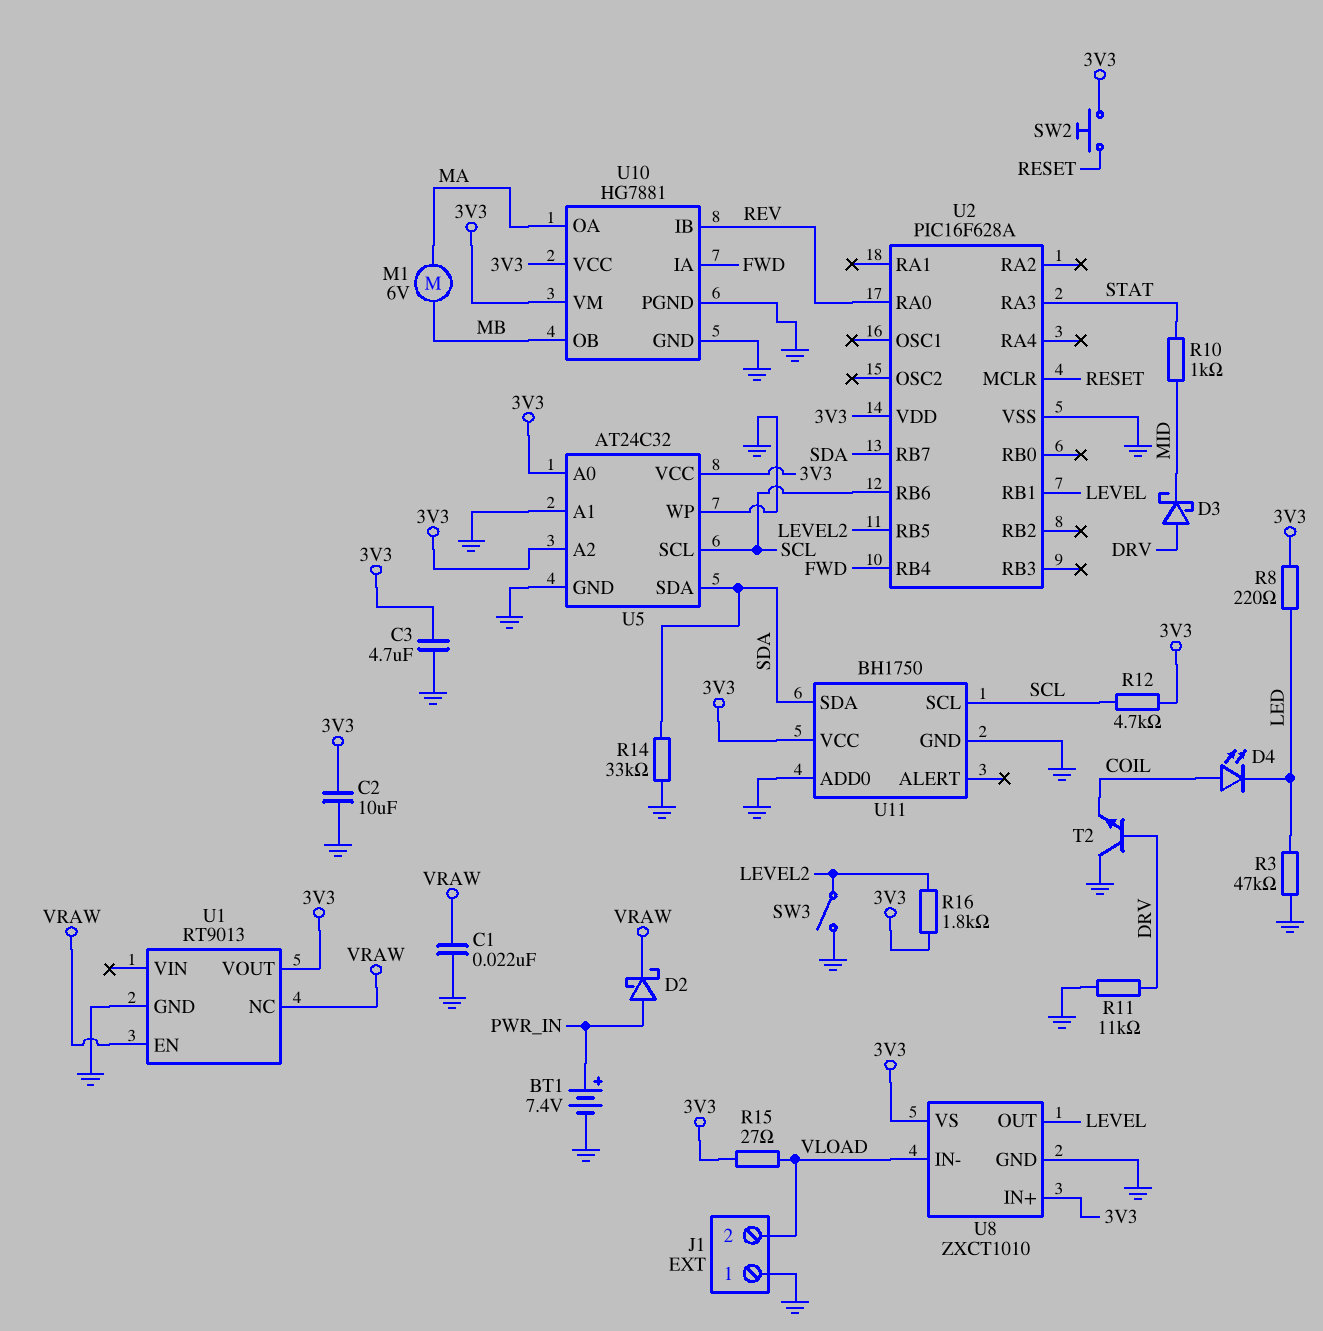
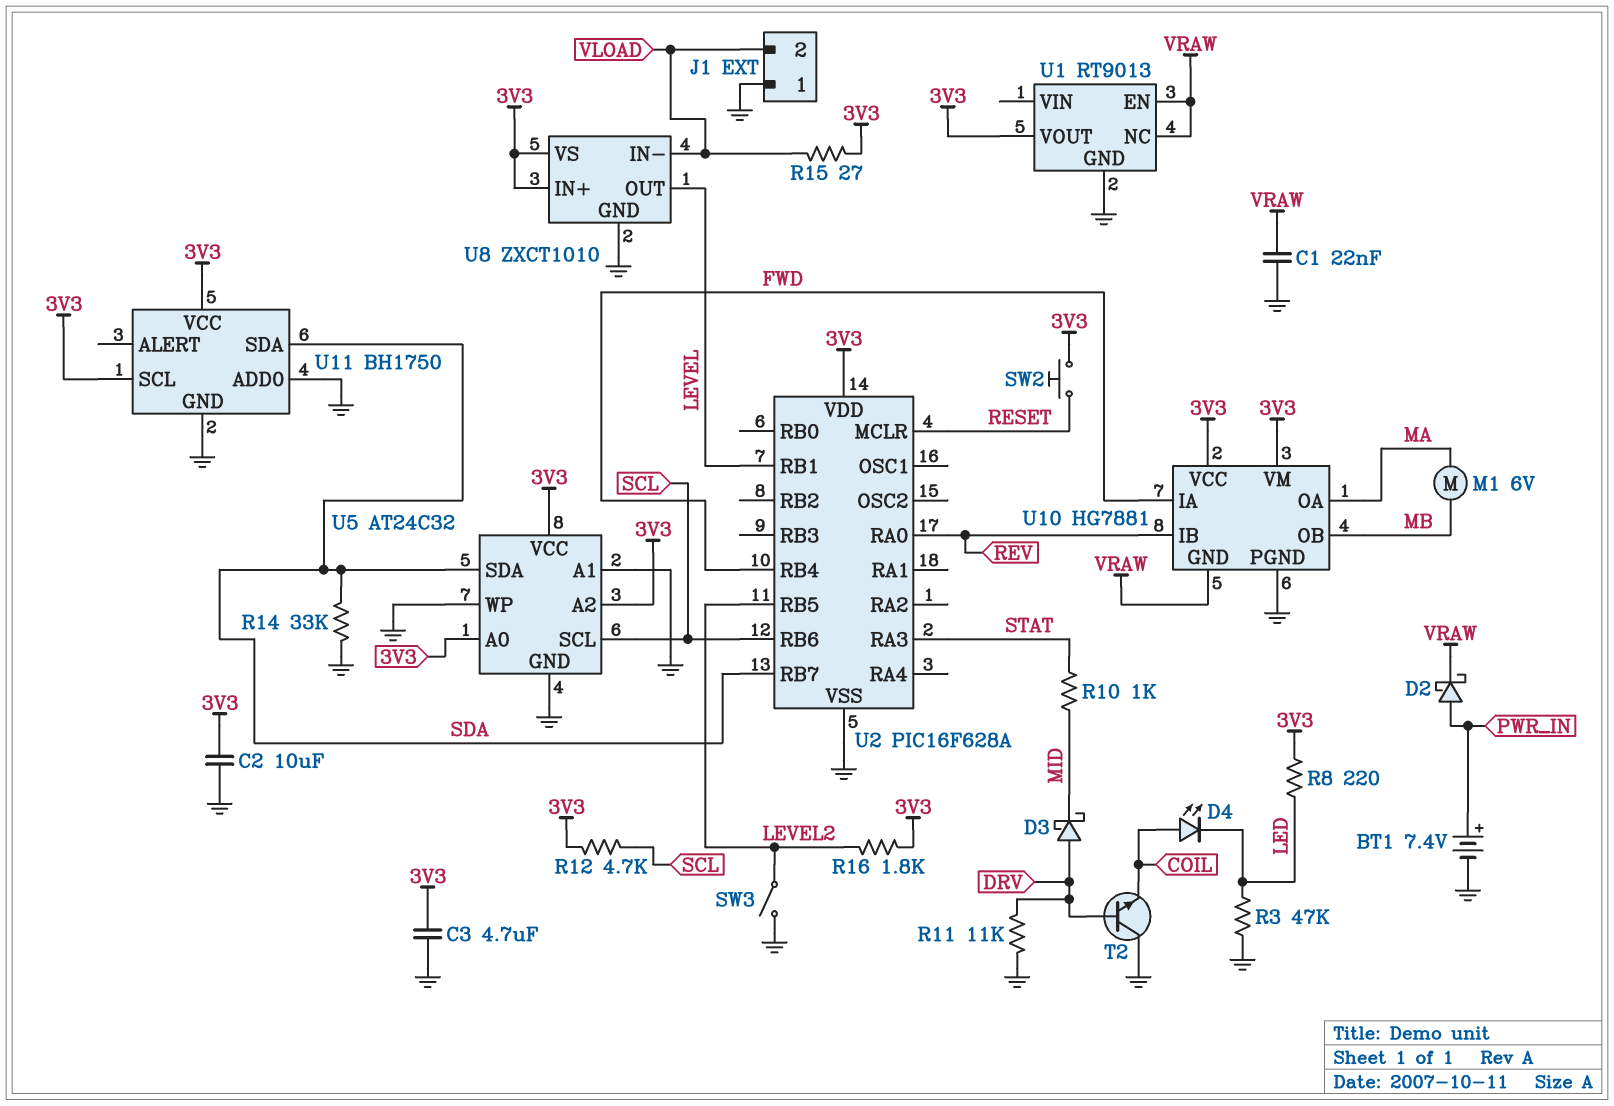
U10 pin GND: GND -> VRAW
U11 pin SCL: SCL -> 3V3

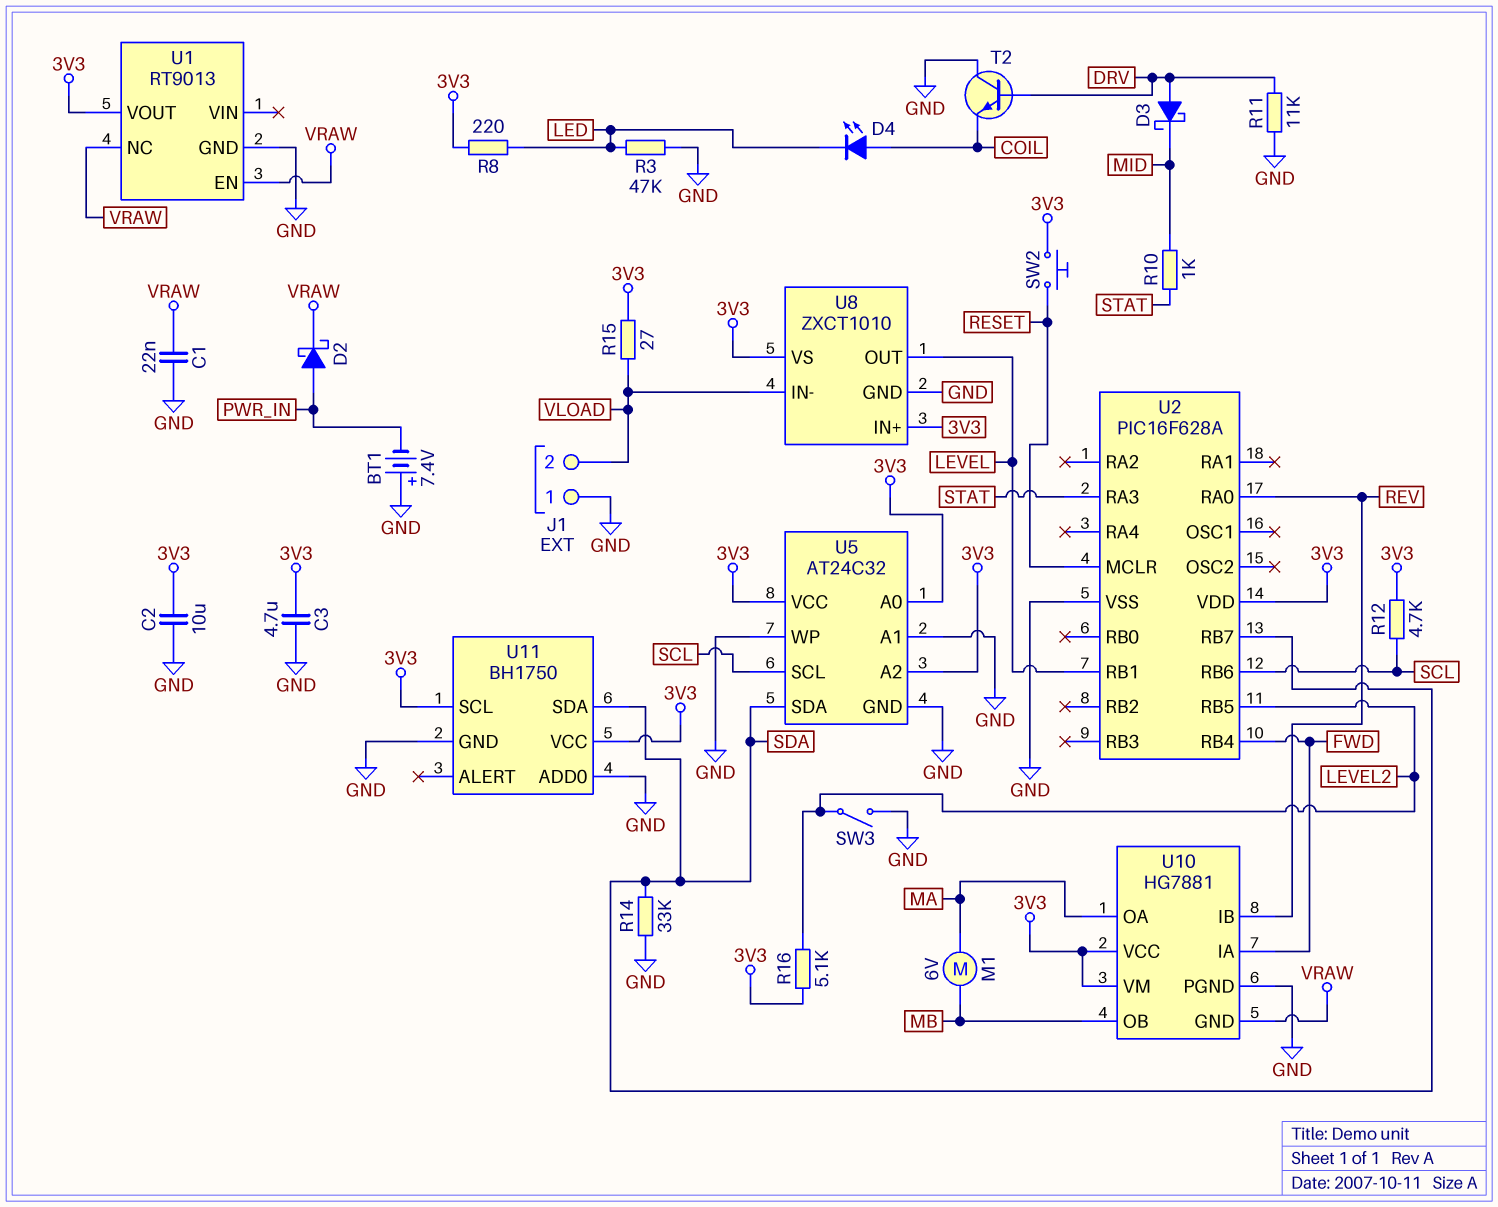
BT1: 7.4V (plus PWR_IN, minus GND) -> 7.4V (plus GND, minus PWR_IN)
R16: 1.8k (3V3, LEVEL2) -> 5.1k (3V3, LEVEL2)

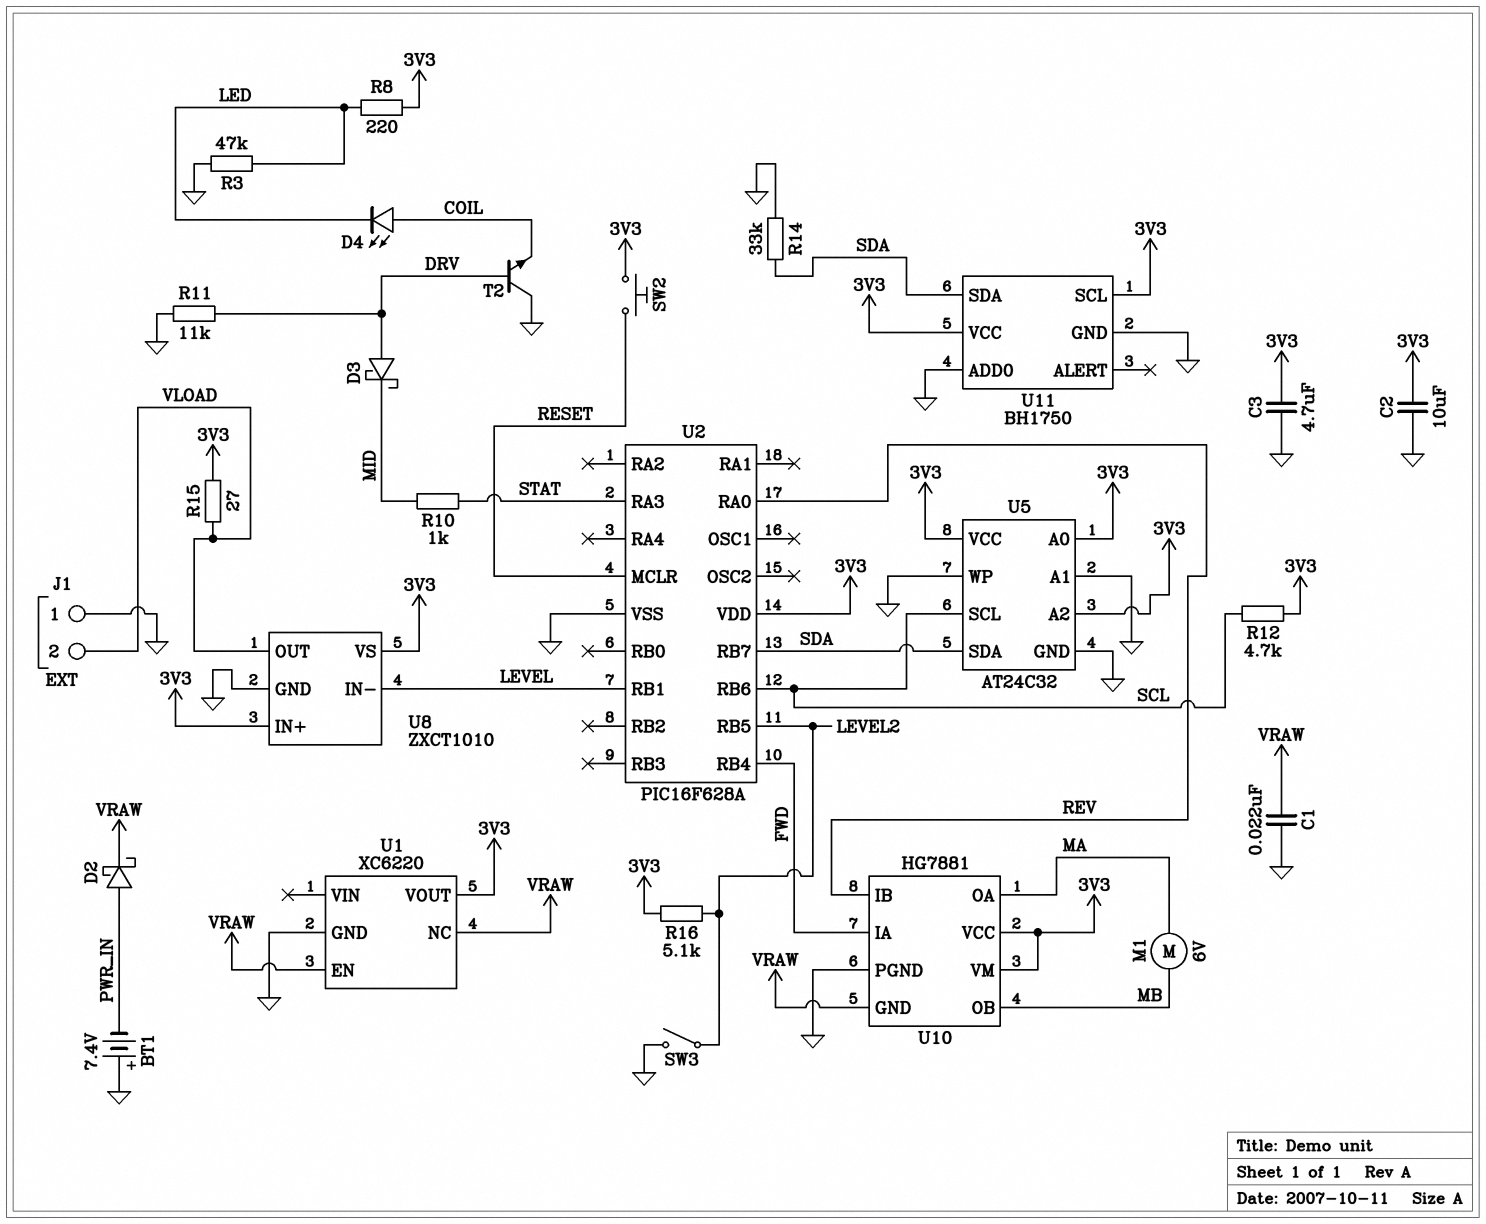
U1: RT9013 -> XC6220
U8 pin IN-: VLOAD -> LEVEL
U8 pin OUT: LEVEL -> VLOAD

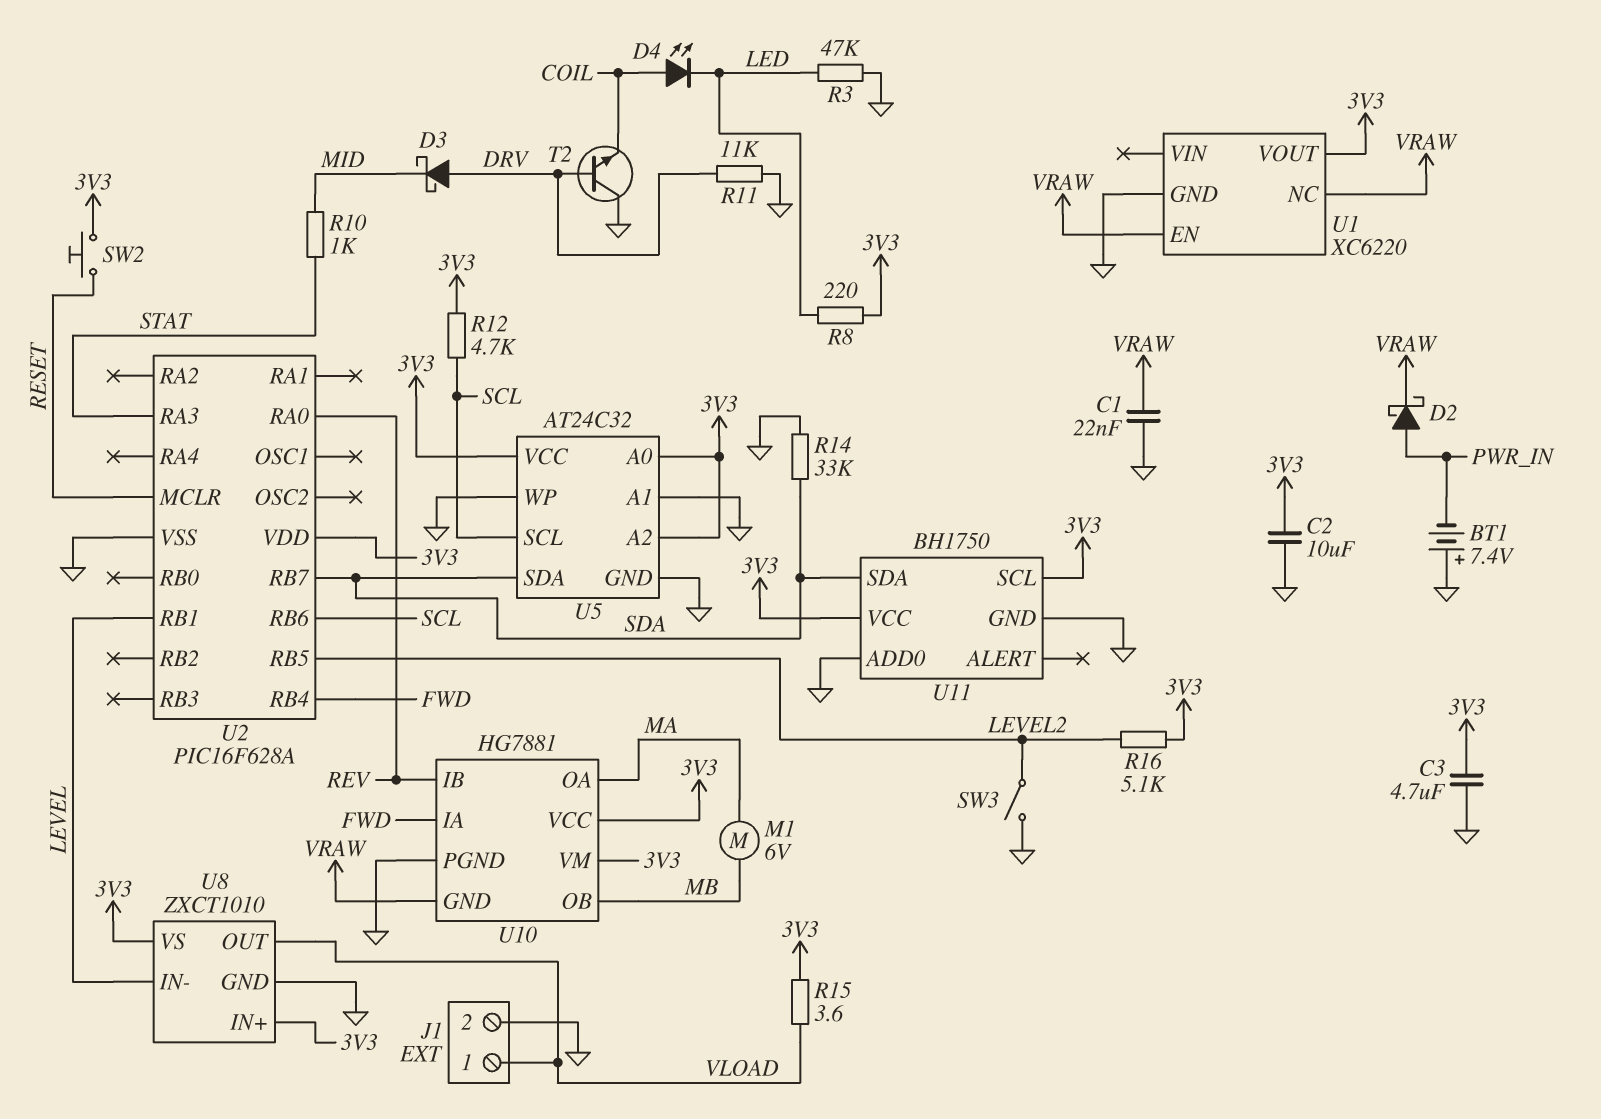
J1 pin 1: GND -> VLOAD
J1 pin 2: VLOAD -> GND
R15: 27 (3V3, VLOAD) -> 3.6 (3V3, VLOAD)

